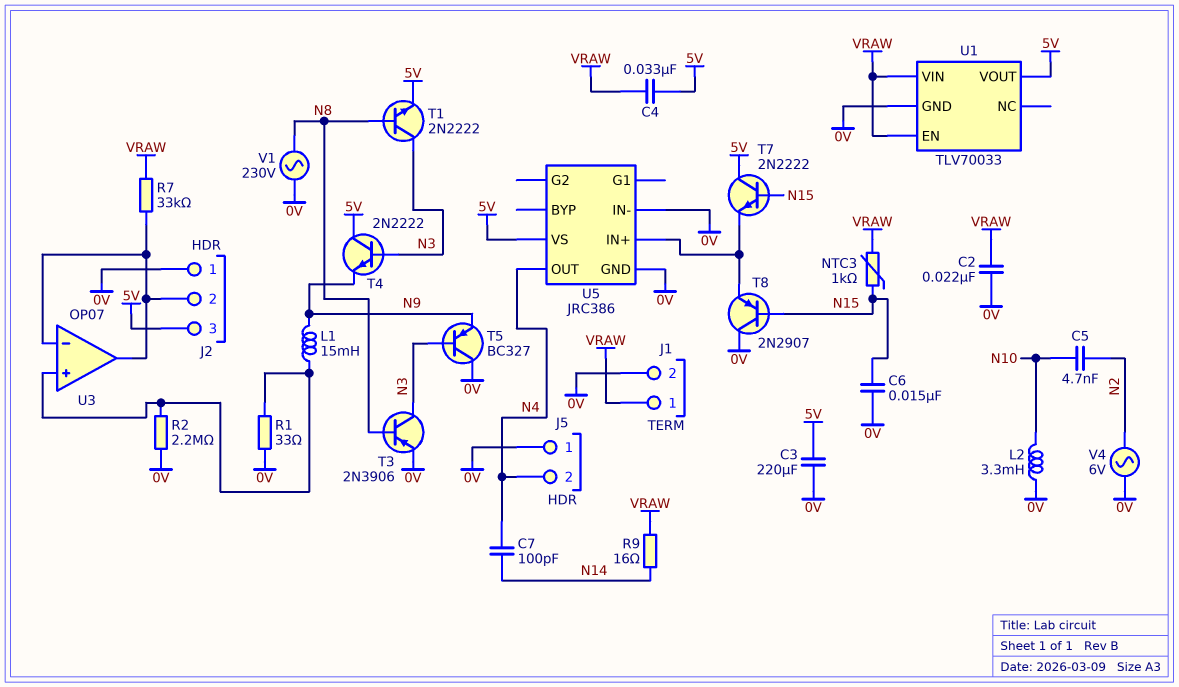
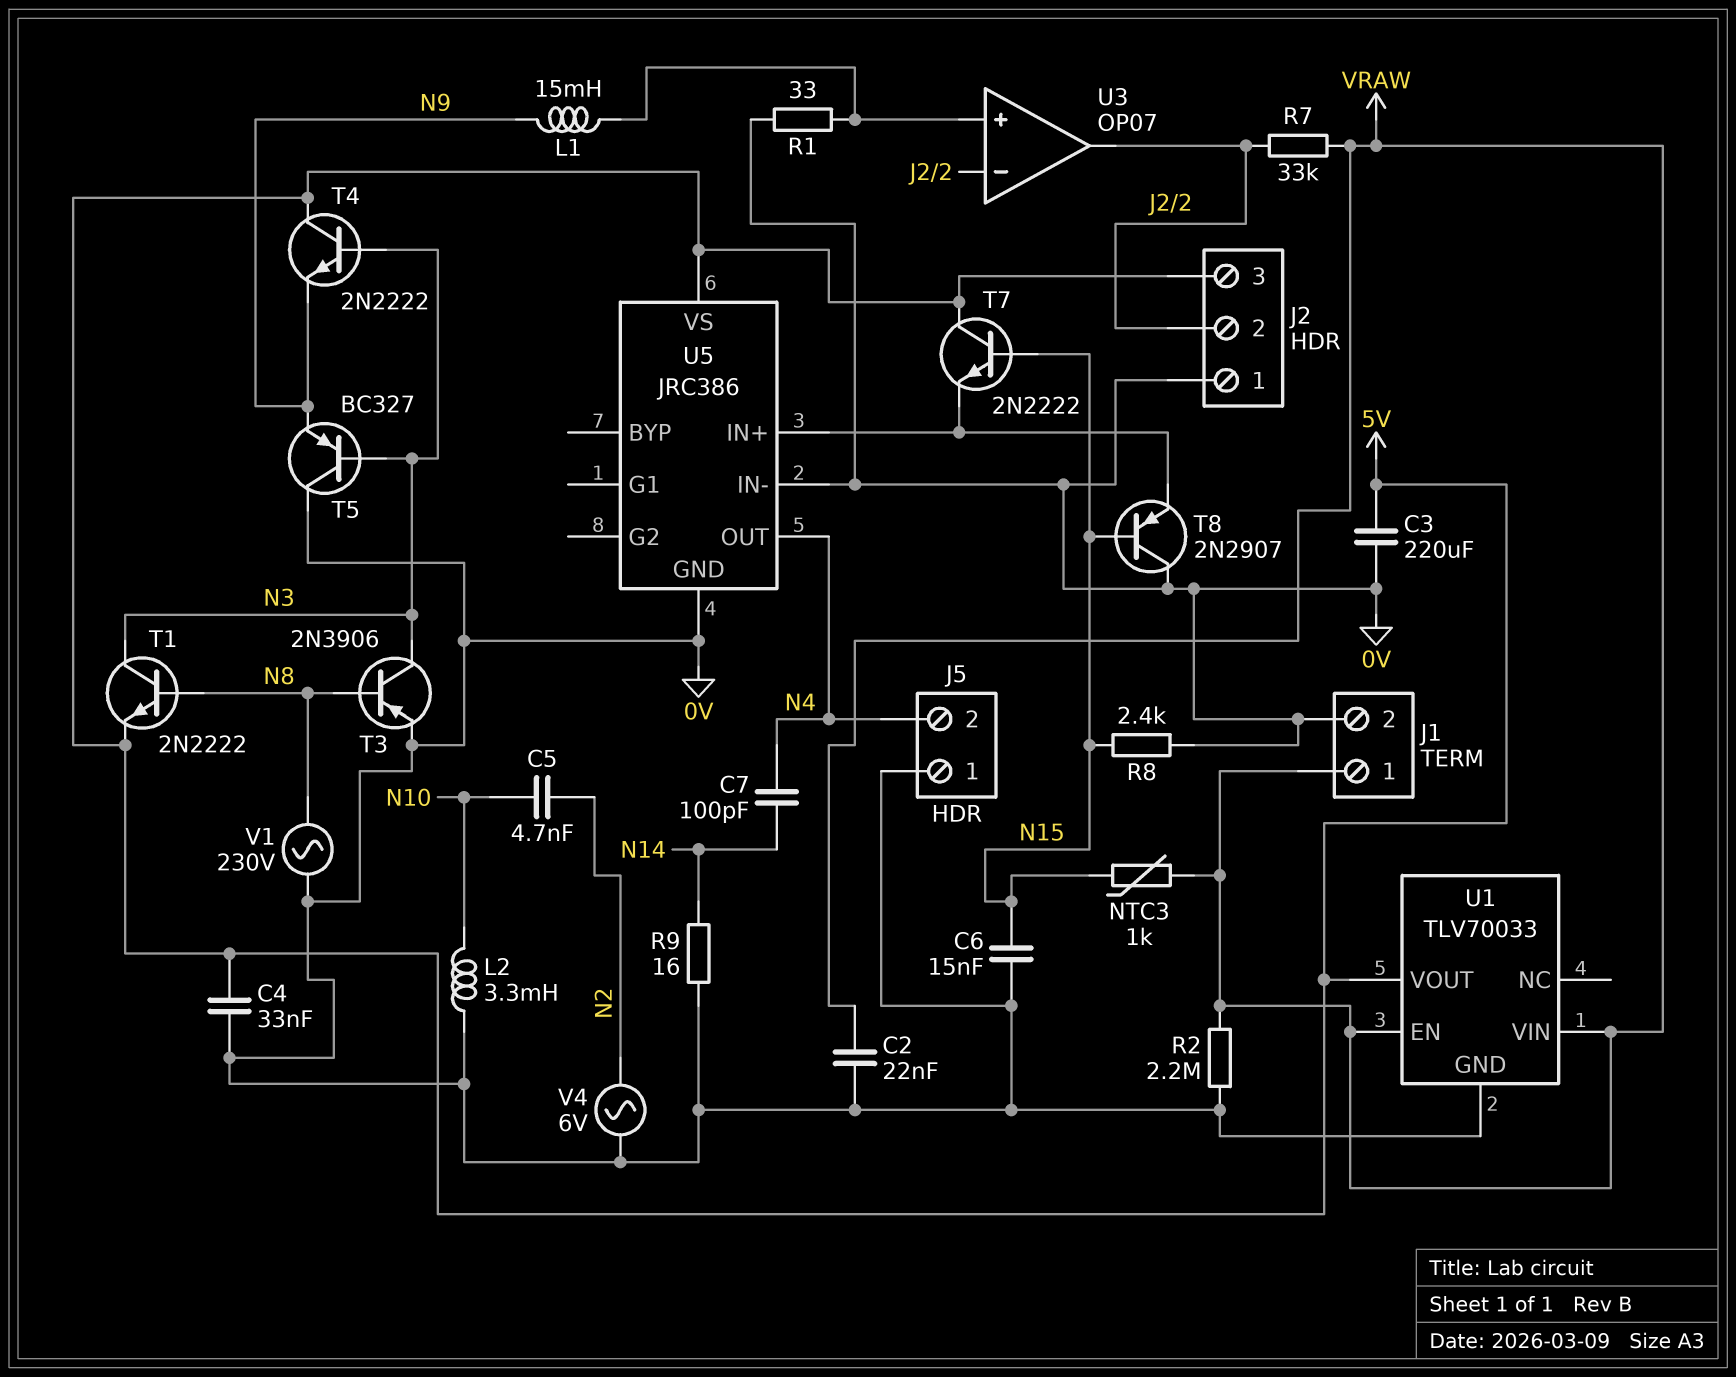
C4: 33nF (5V, VRAW) -> 33nF (0V, 5V)
R2: 2.2M (0V, U3/in+) -> 2.2M (0V, VRAW)
R8: none -> 2.4k (0V, N15)
R9: 16 (N14, VRAW) -> 16 (0V, N14)

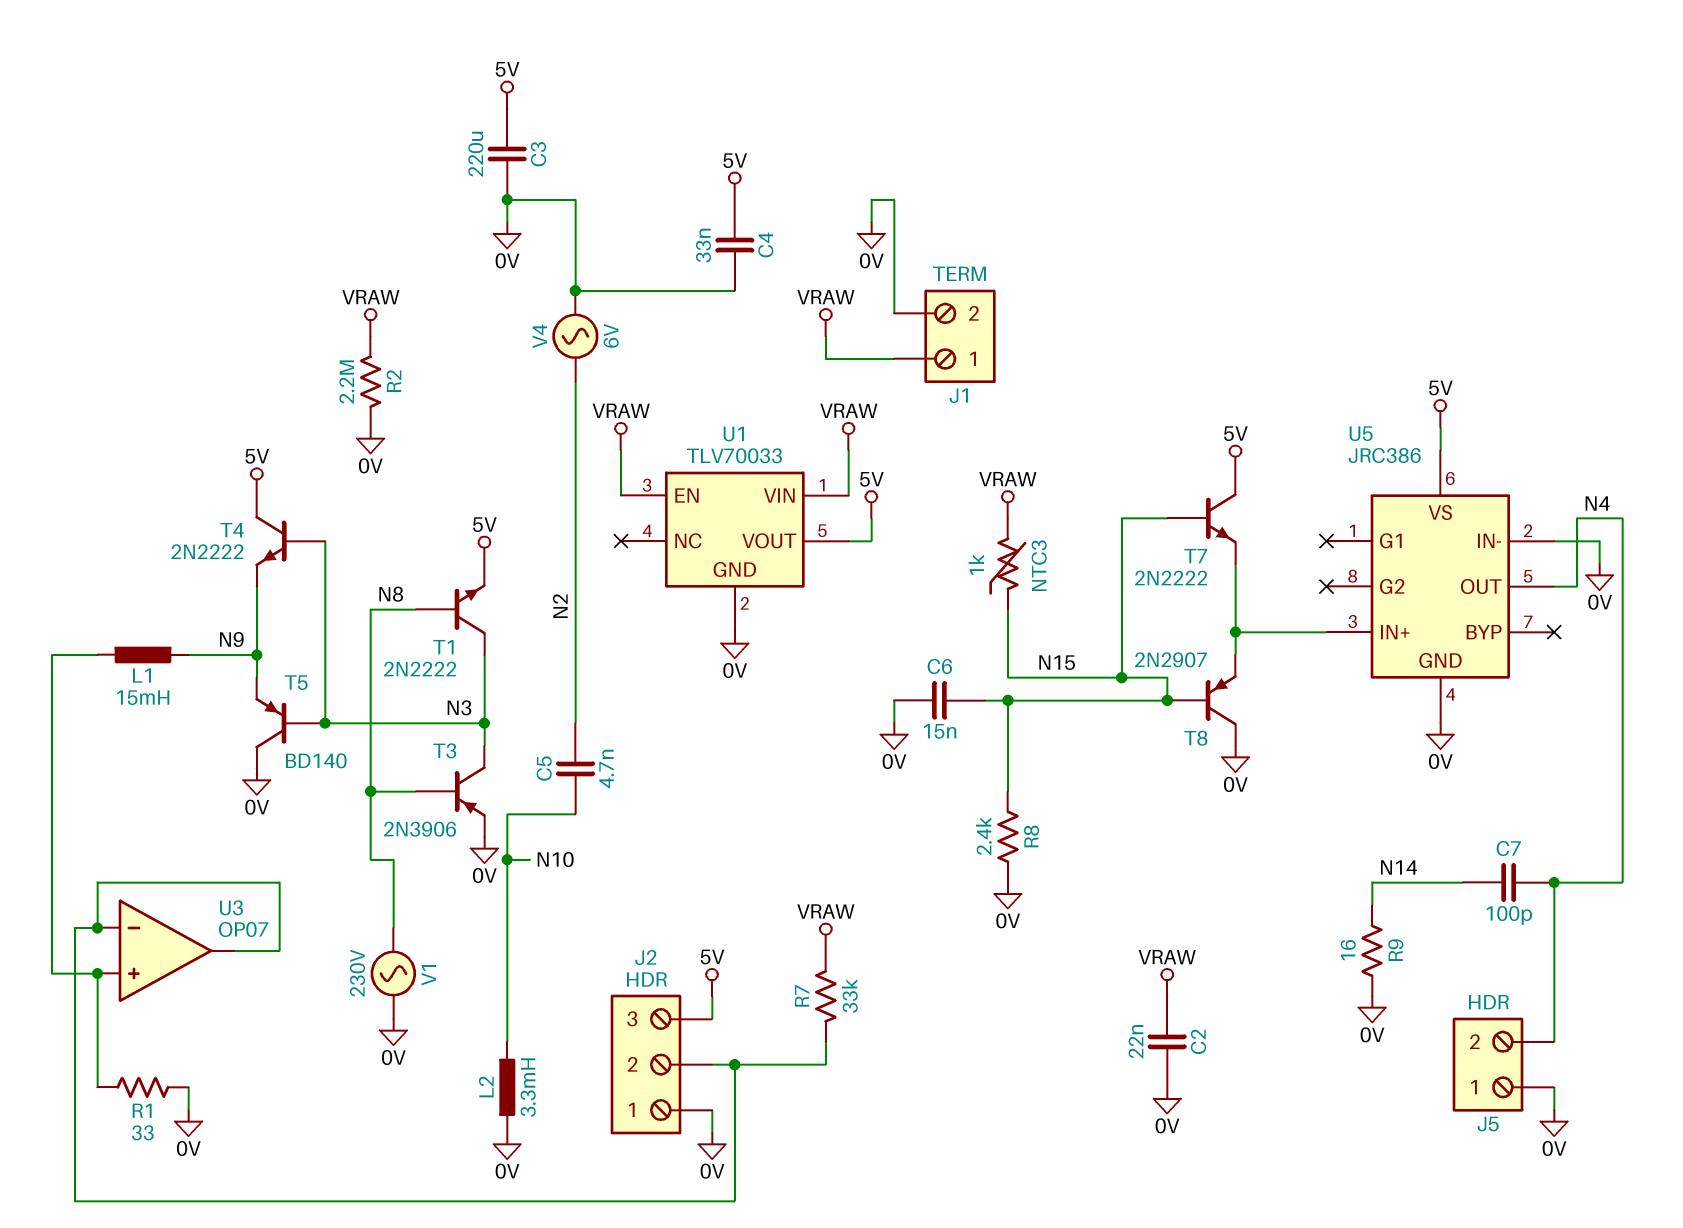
T5: PNP BC327 (B N3, C 0V, E N9) -> PNP BD140 (B N3, C 0V, E N9)

